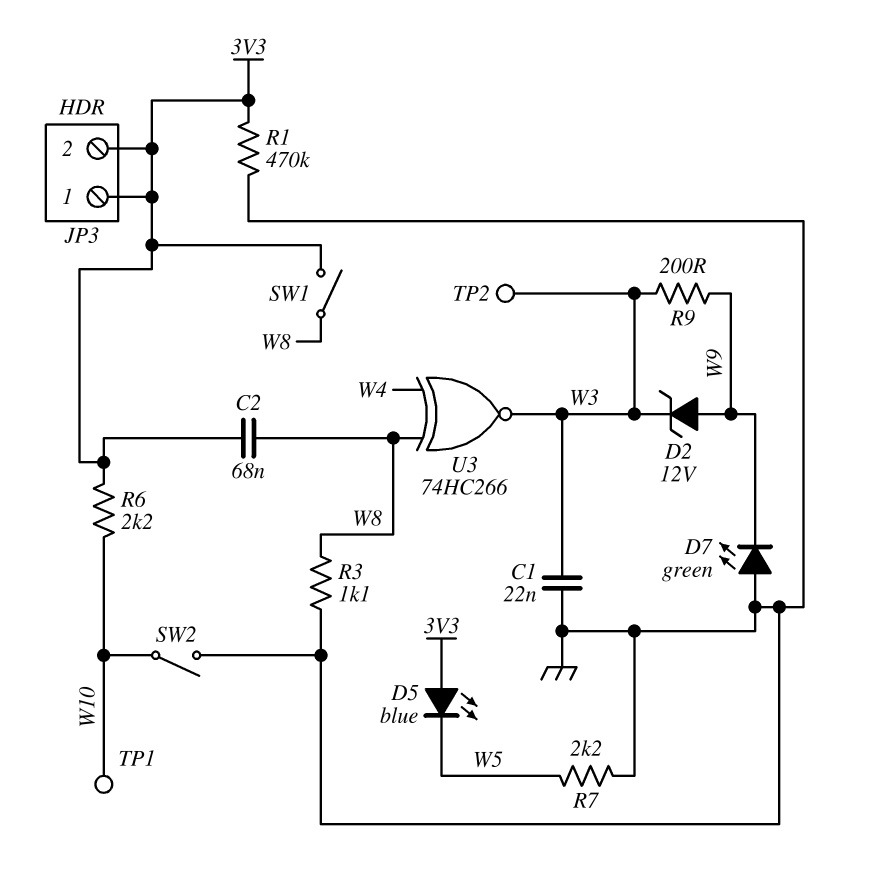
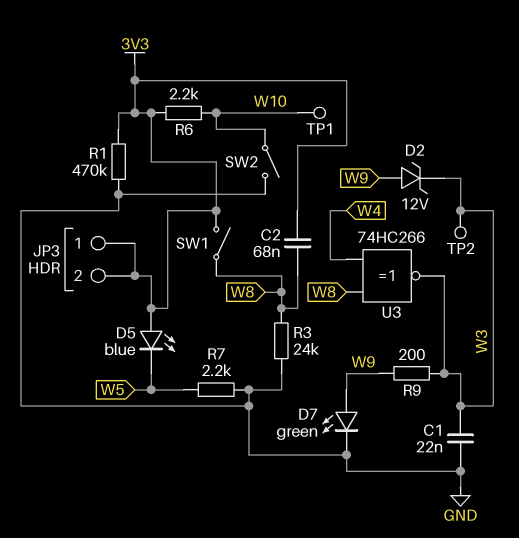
D7: LED green (A GND, K W9) -> LED green (A W9, K GND)
R3: 1.1k (GND, W8) -> 24k (GND, W8)

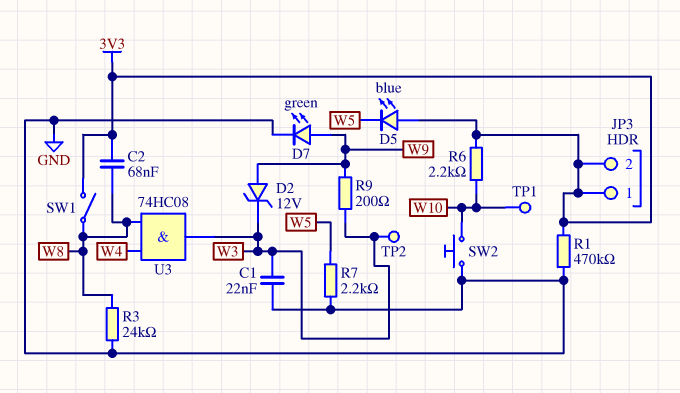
SW2: switch (GND, W10) -> button (GND, W10)
U3: XNOR 74HC266 (in W4, in W8, out W3) -> AND 74HC08 (in W4, in W8, out W3)

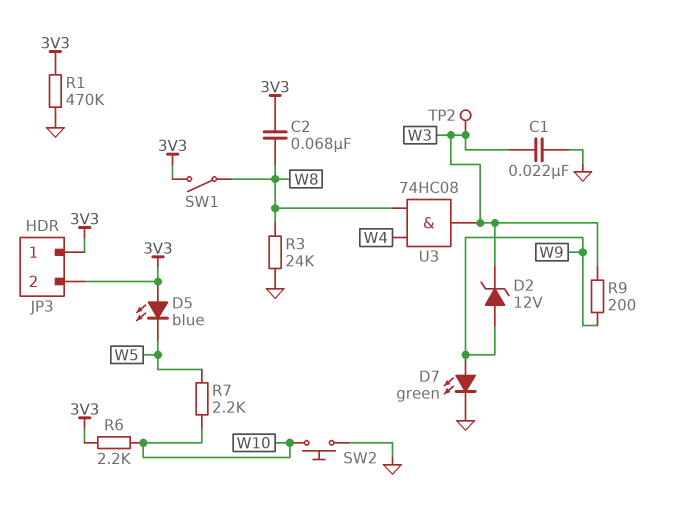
R7: 2.2k (GND, W5) -> 2.2k (W5, W10)
TP1: test point (W10) -> none

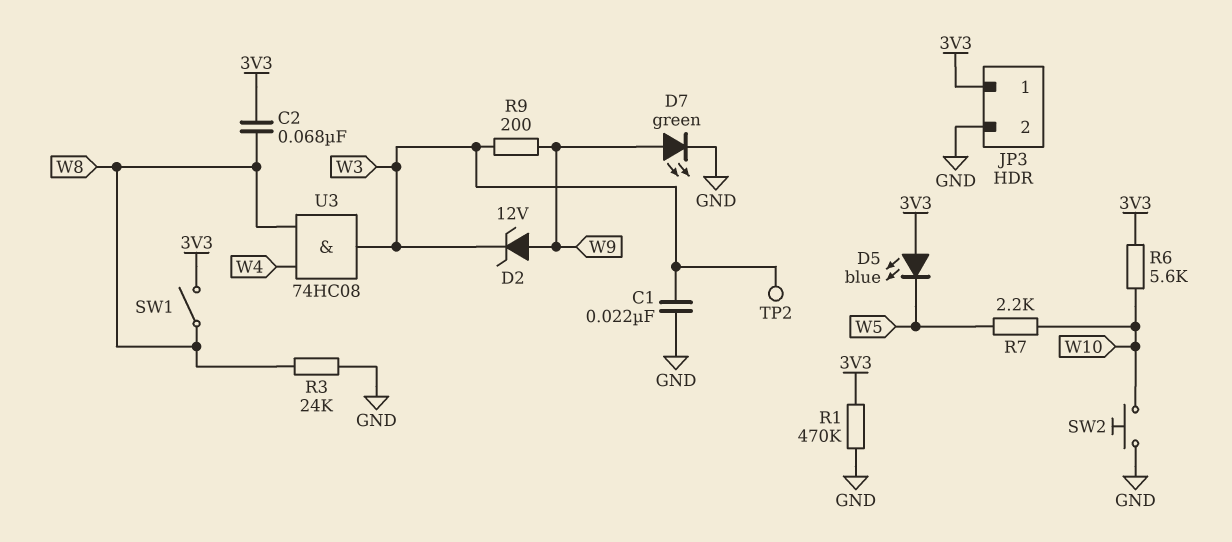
JP3 pin 2: 3V3 -> GND
R6: 2.2k (3V3, W10) -> 5.6k (3V3, W10)

